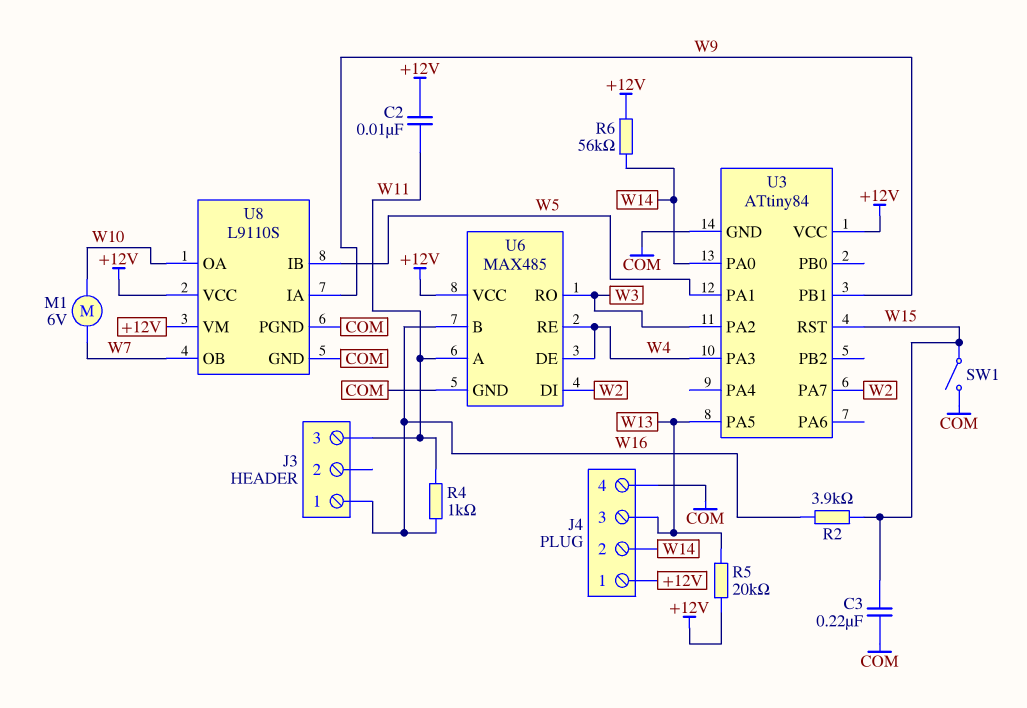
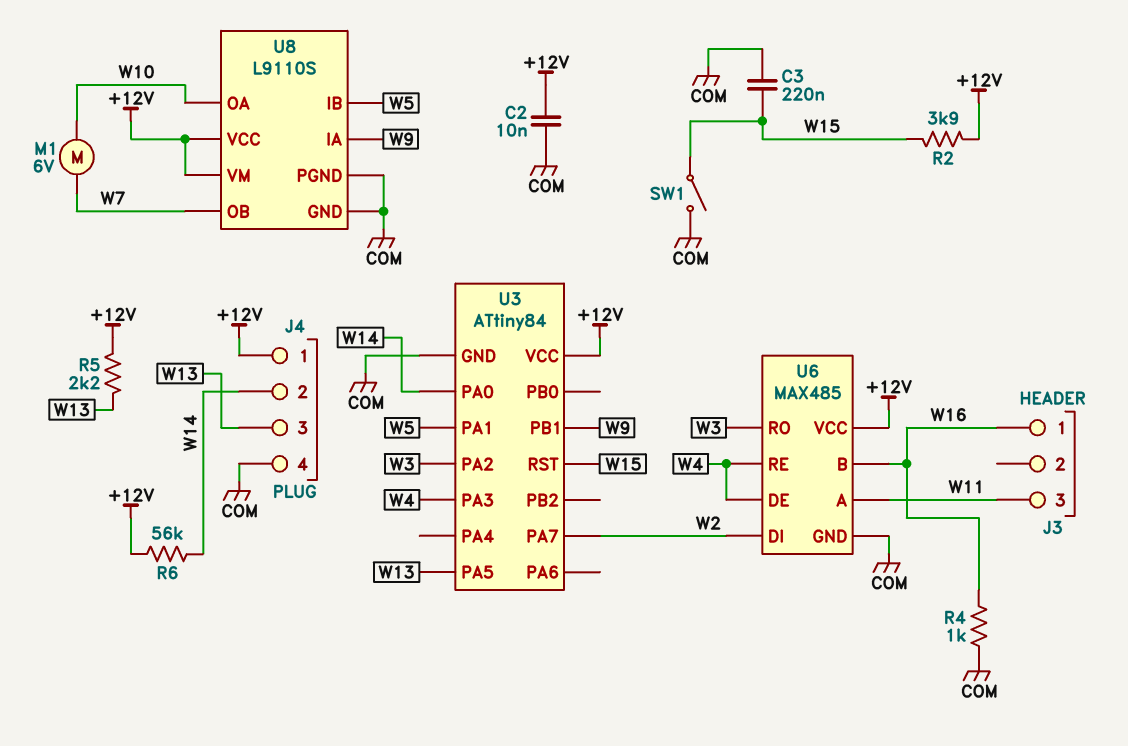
C2: 10nF (+12V, W11) -> 10nF (+12V, COM)
R2: 3.9k (W15, W16) -> 3.9k (+12V, W15)
R4: 1k (W11, W16) -> 1k (COM, W16)
R5: 20k (+12V, W13) -> 2.2k (+12V, W13)

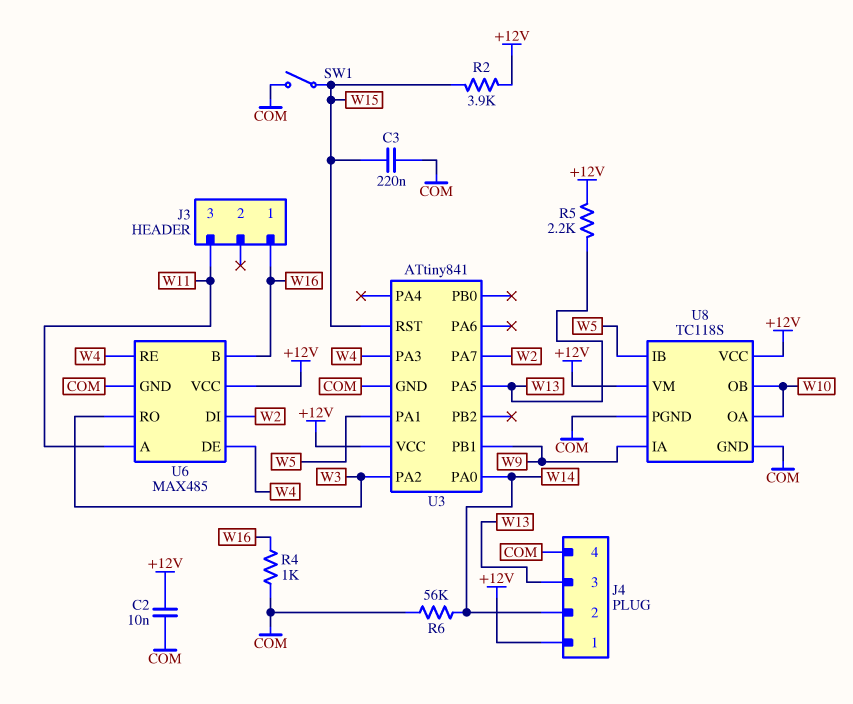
M1: motor 6V (W7, W10) -> none
R6: 56k (+12V, W14) -> 56k (COM, W14)
U3: ATtiny84 -> ATtiny841
U8: L9110S -> TC118S
U8 pin OB: W7 -> W10

